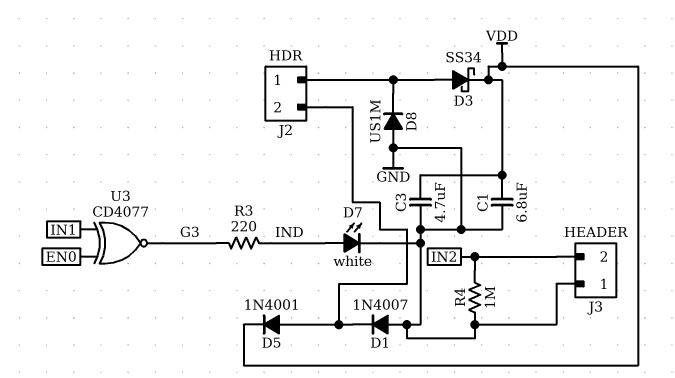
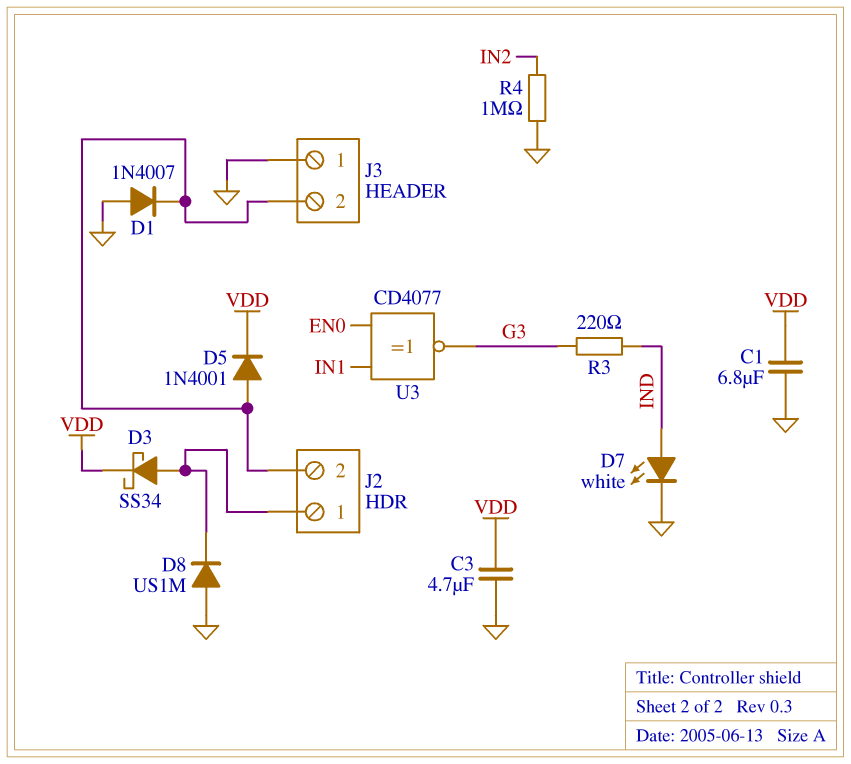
J3 pin 2: IN2 -> J2/2

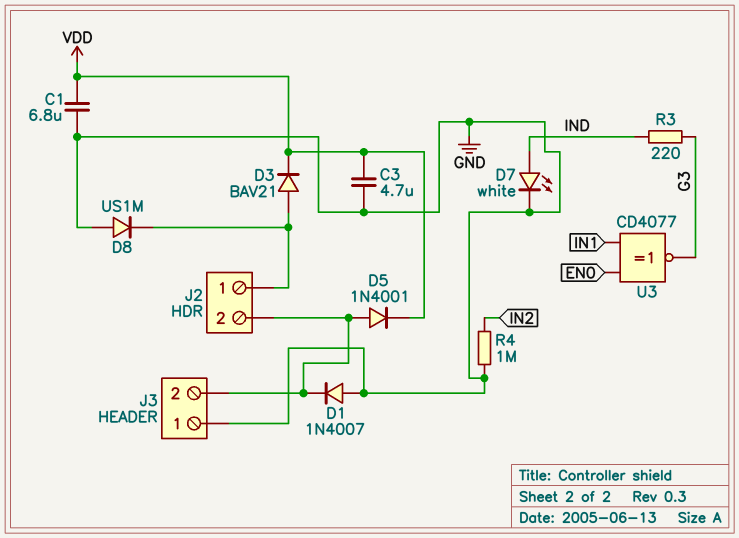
D3: schottky SS34 (A J2/1, K VDD) -> diode BAV21 (A J2/1, K VDD)

